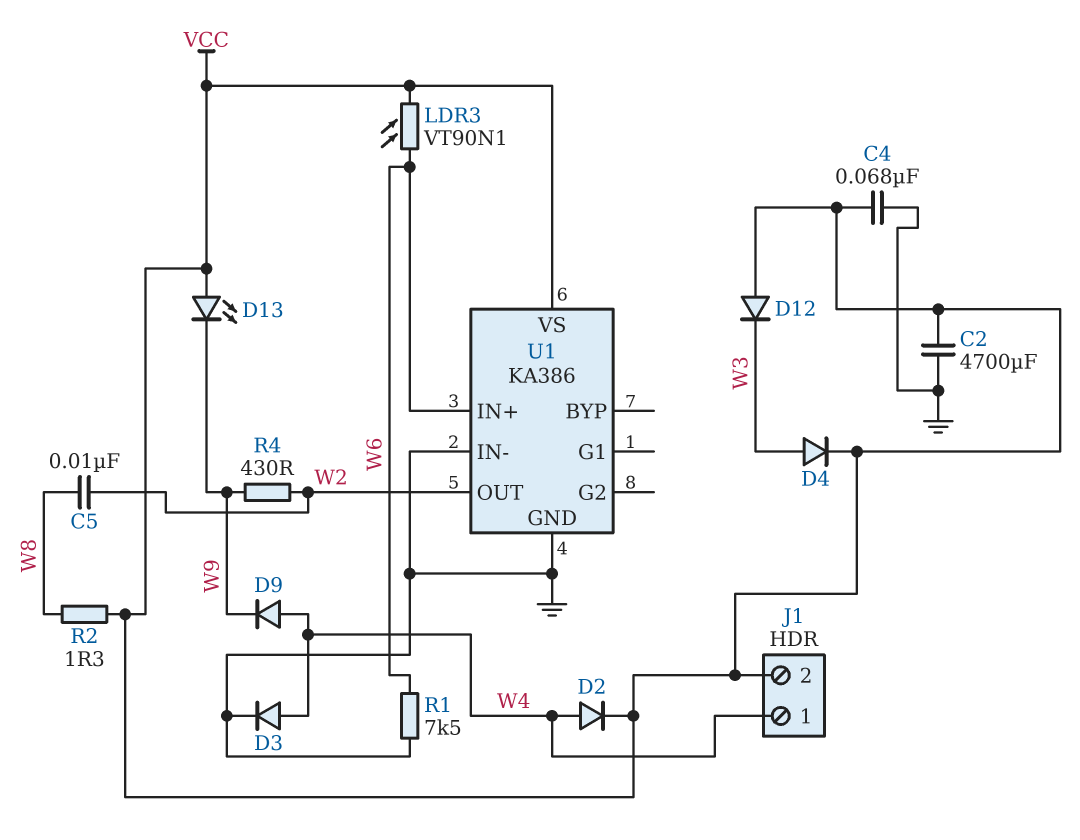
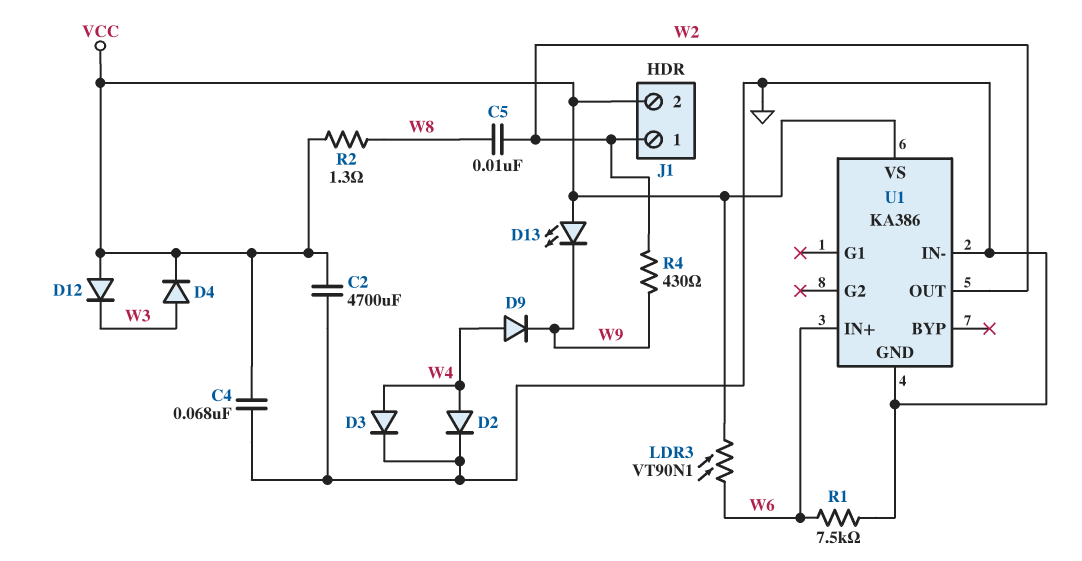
D2: diode (A W4, K VCC) -> diode (A W4, K GND)
J1 pin 1: W4 -> W2

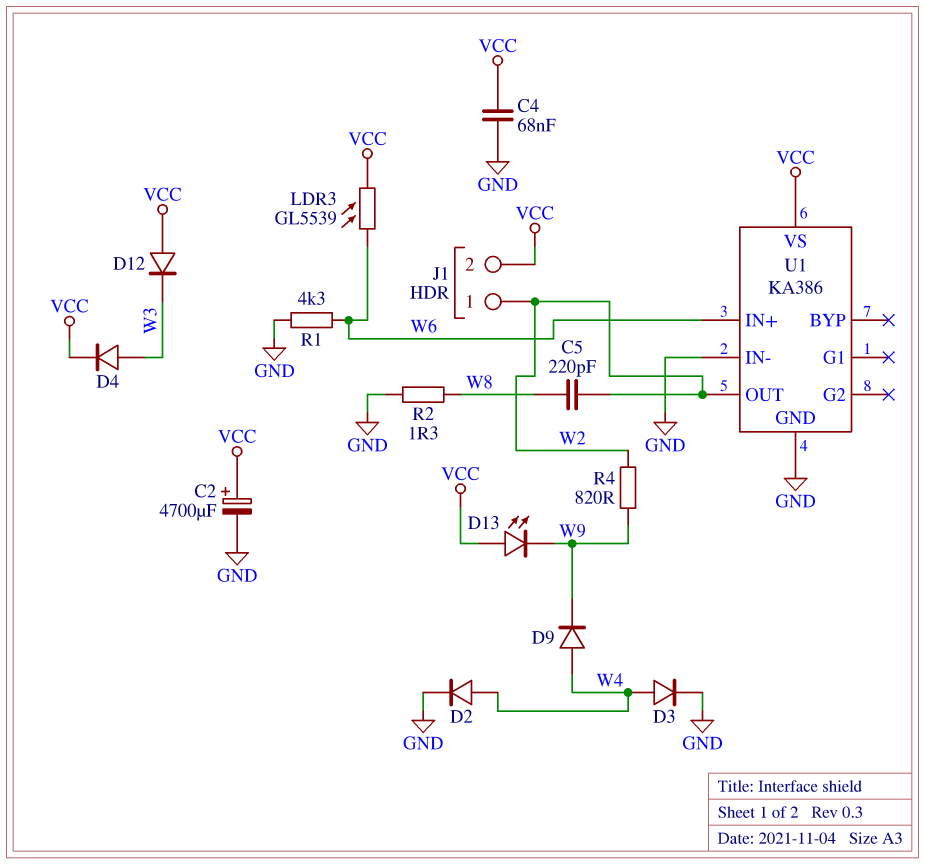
C2: 4700uF (GND, VCC) -> 4700uF (plus VCC, minus GND)
C5: 10nF (W2, W8) -> 220pF (W2, W8)
LDR3: VT90N1 (VCC, W6) -> GL5539 (VCC, W6)
R1: 7.5k (GND, W6) -> 4.3k (GND, W6)
R2: 1.3 (VCC, W8) -> 1.3 (GND, W8)
R4: 430 (W2, W9) -> 820 (W2, W9)

